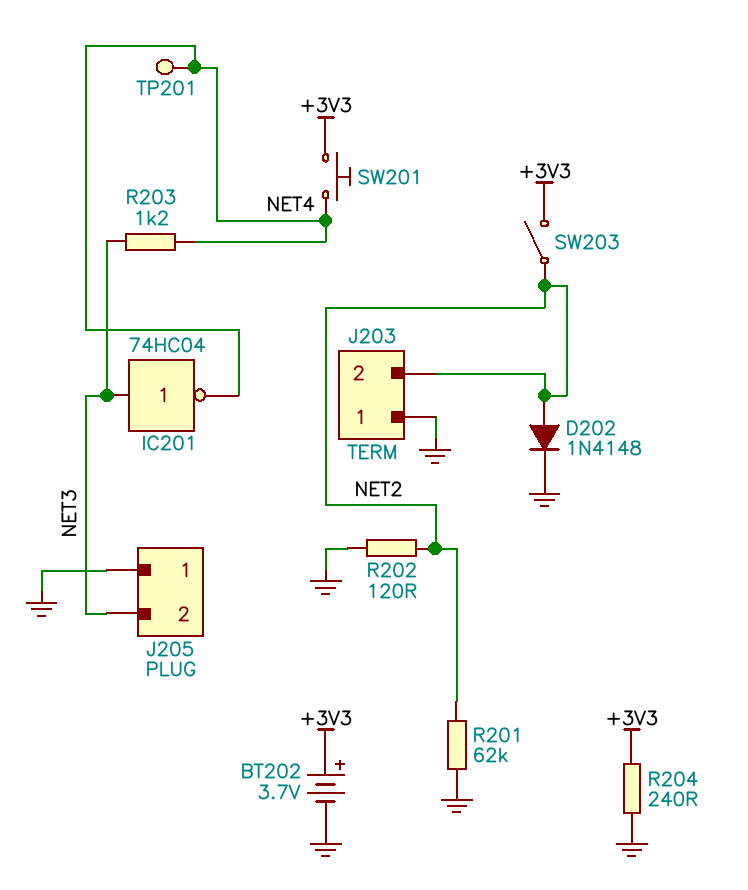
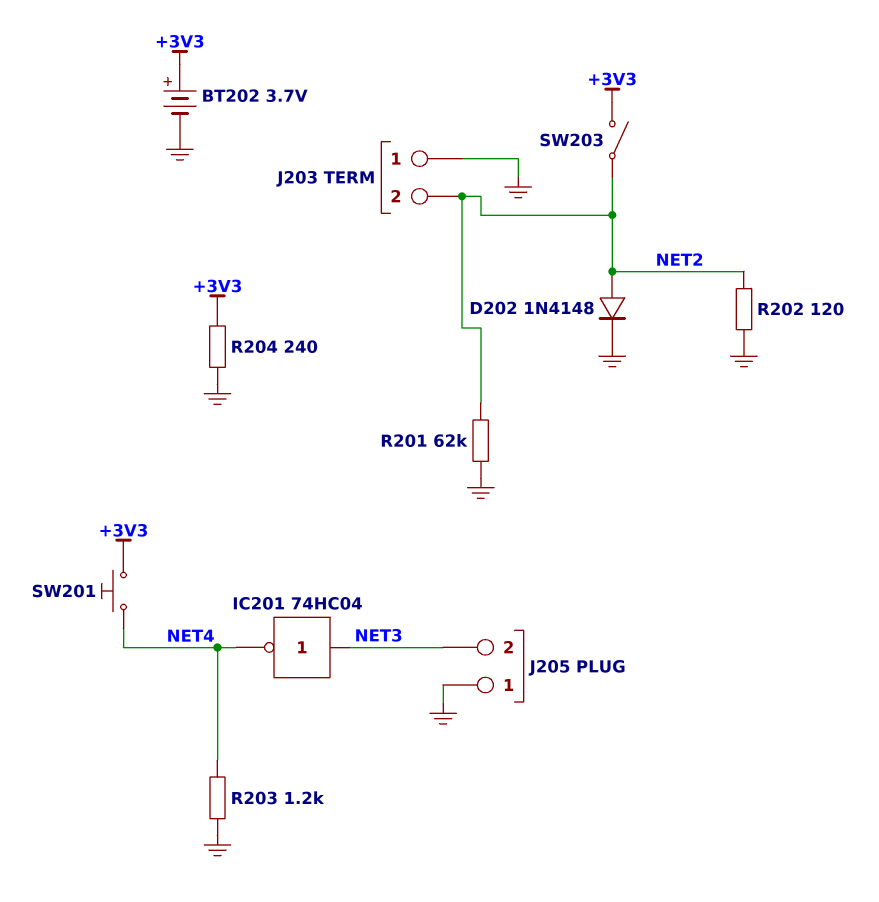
R203: 1.2k (NET3, NET4) -> 1.2k (GND, NET4)
TP201: test point (NET4) -> none

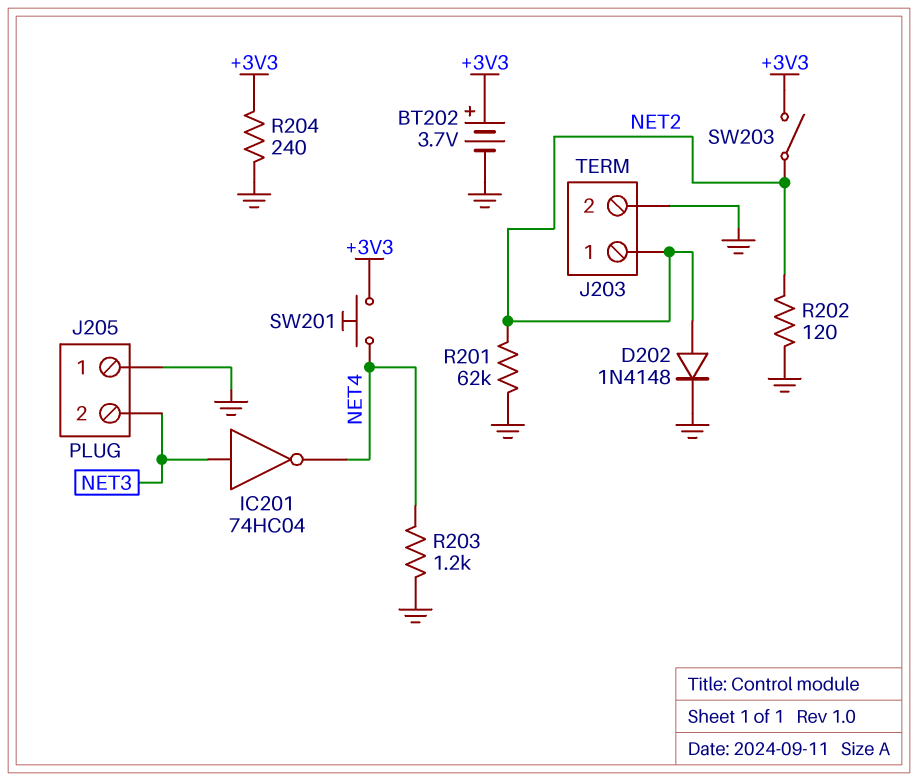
J203 pin 1: GND -> NET2
J203 pin 2: NET2 -> GND

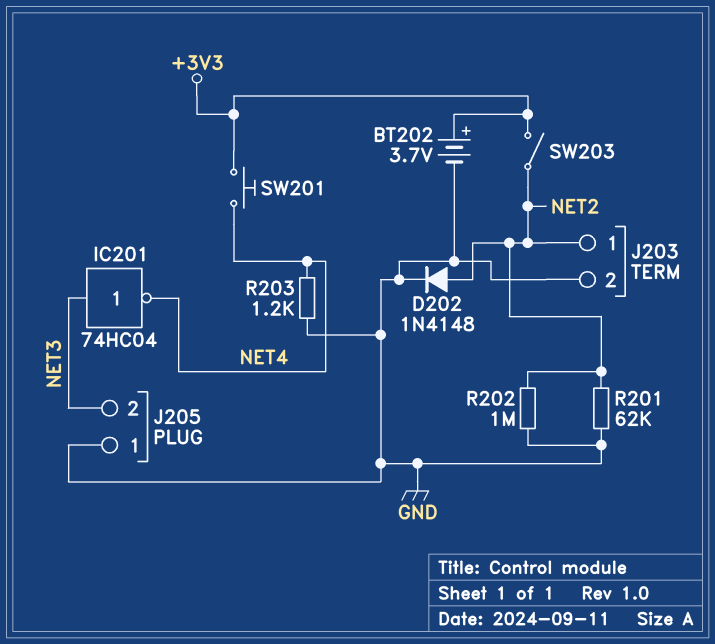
R202: 120 (GND, NET2) -> 1M (GND, NET2)
R204: 240 (+3V3, GND) -> none

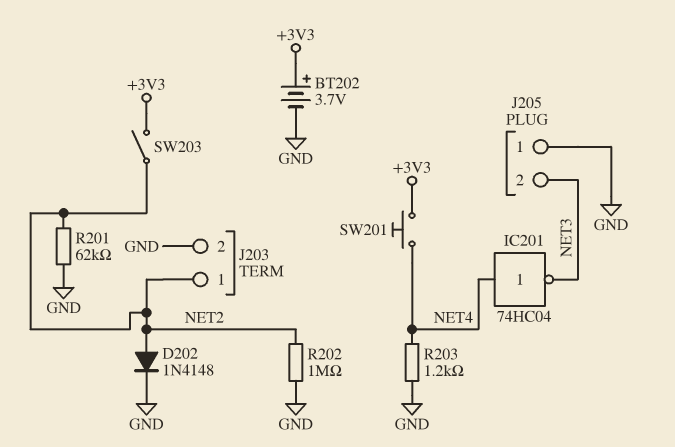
IC201: NOT 74HC04 (in NET3, out NET4) -> NOT 74HC04 (in NET4, out NET3)

